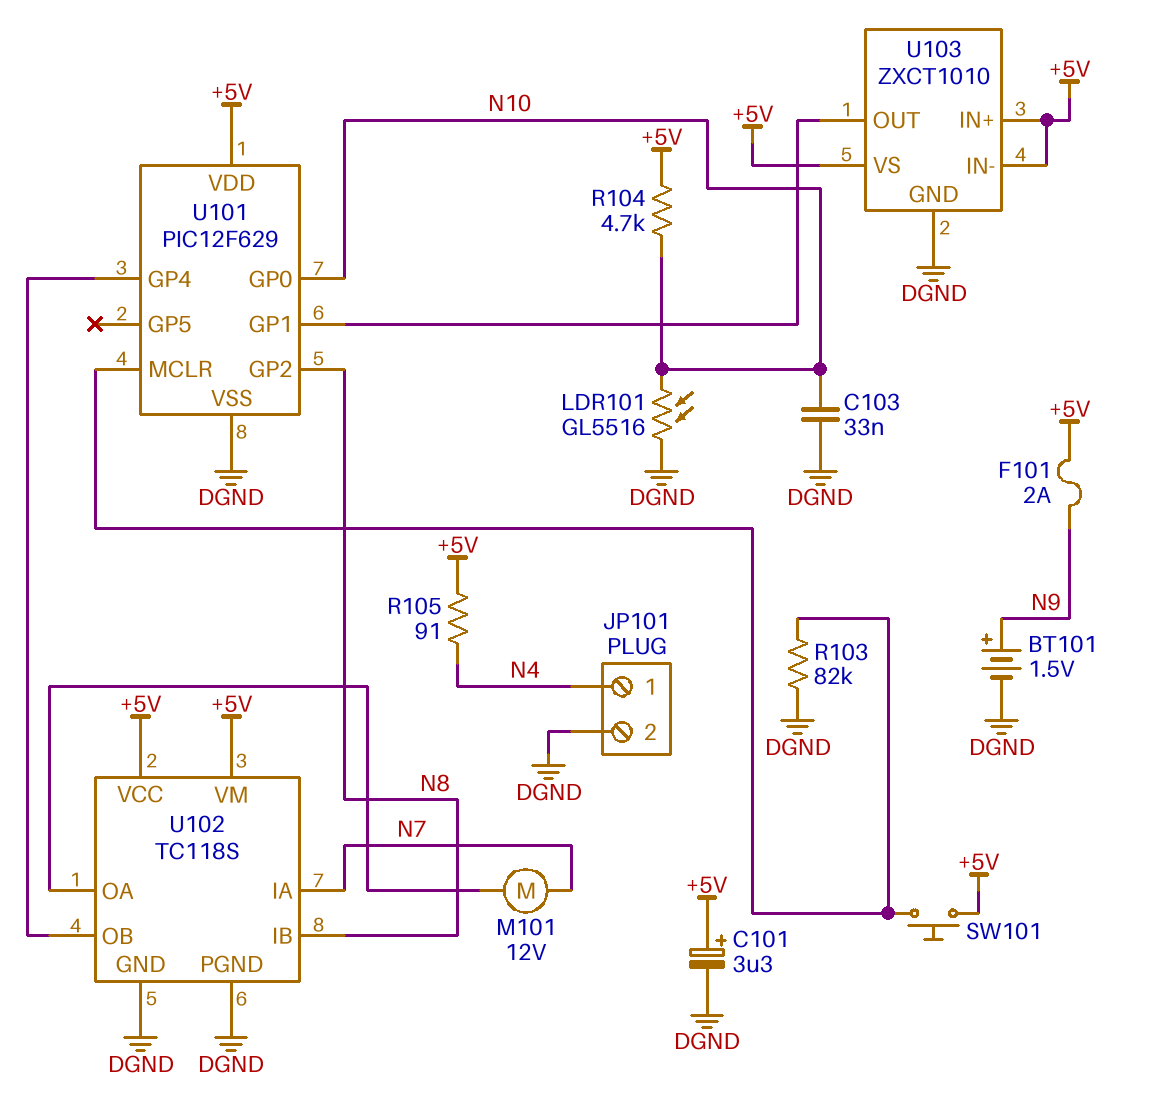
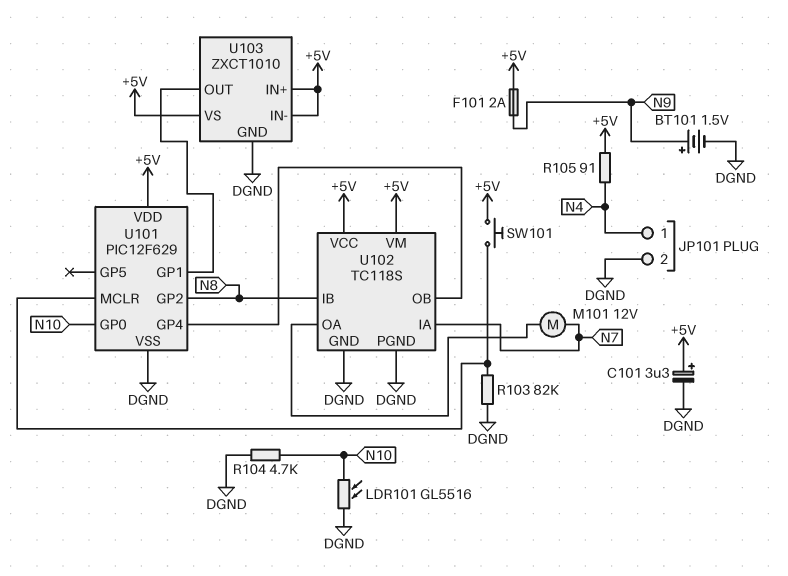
C103: 33nF (DGND, N10) -> none
R104: 4.7k (+5V, N10) -> 4.7k (DGND, N10)

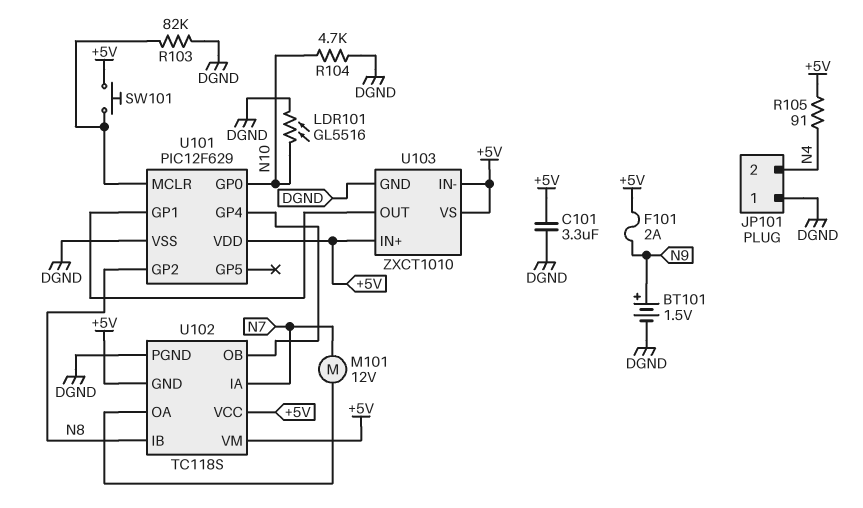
C101: 3.3uF (plus +5V, minus DGND) -> 3.3uF (+5V, DGND)
JP101 pin 1: N4 -> DGND
JP101 pin 2: DGND -> N4
U102 pin GND: DGND -> +5V

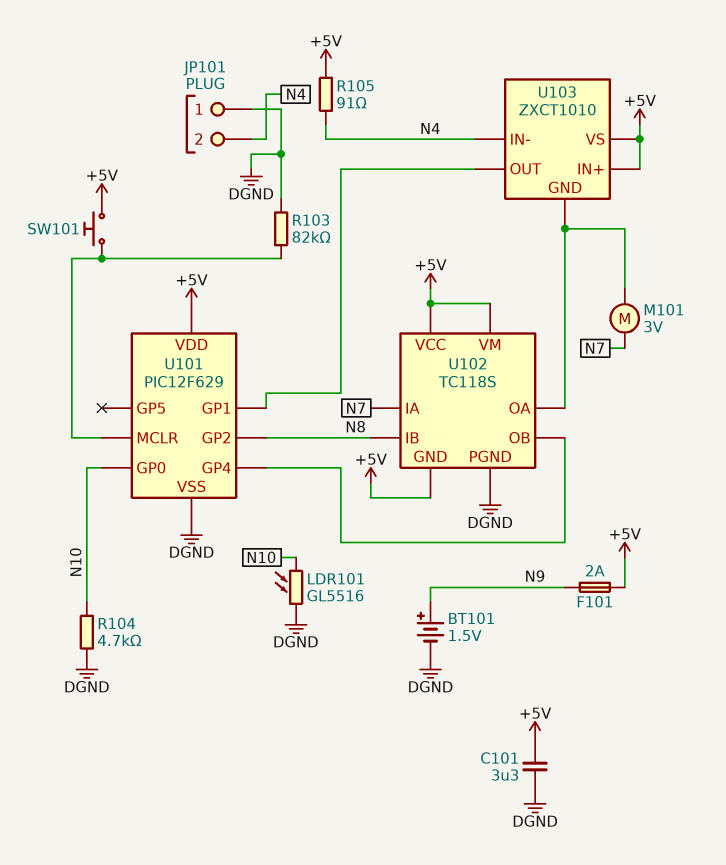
M101: motor 12V (N7, U102/OA) -> motor 3V (N7, U102/OA)
U103 pin GND: DGND -> U102/OA
U103 pin IN-: +5V -> N4

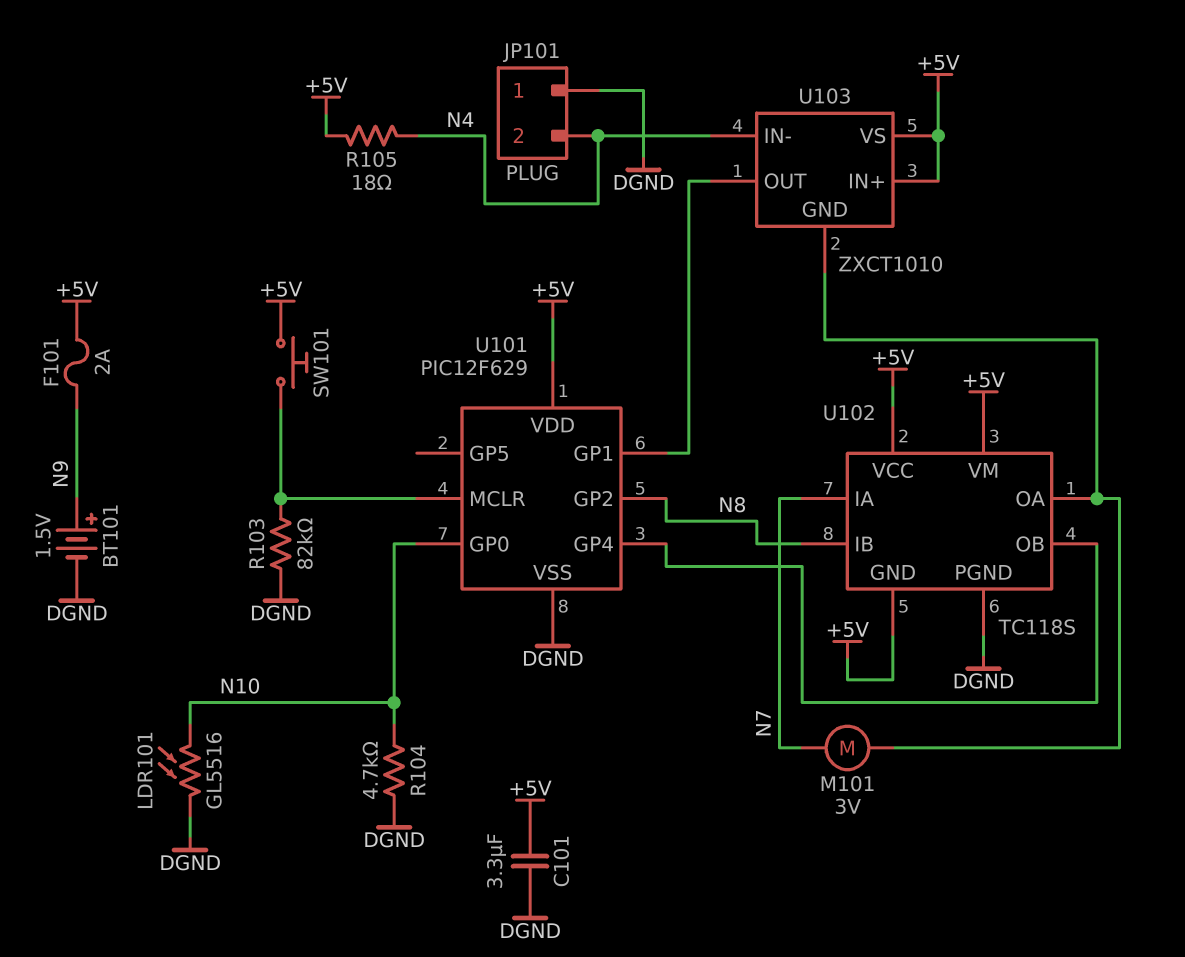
R105: 91 (+5V, N4) -> 18 (+5V, N4)

